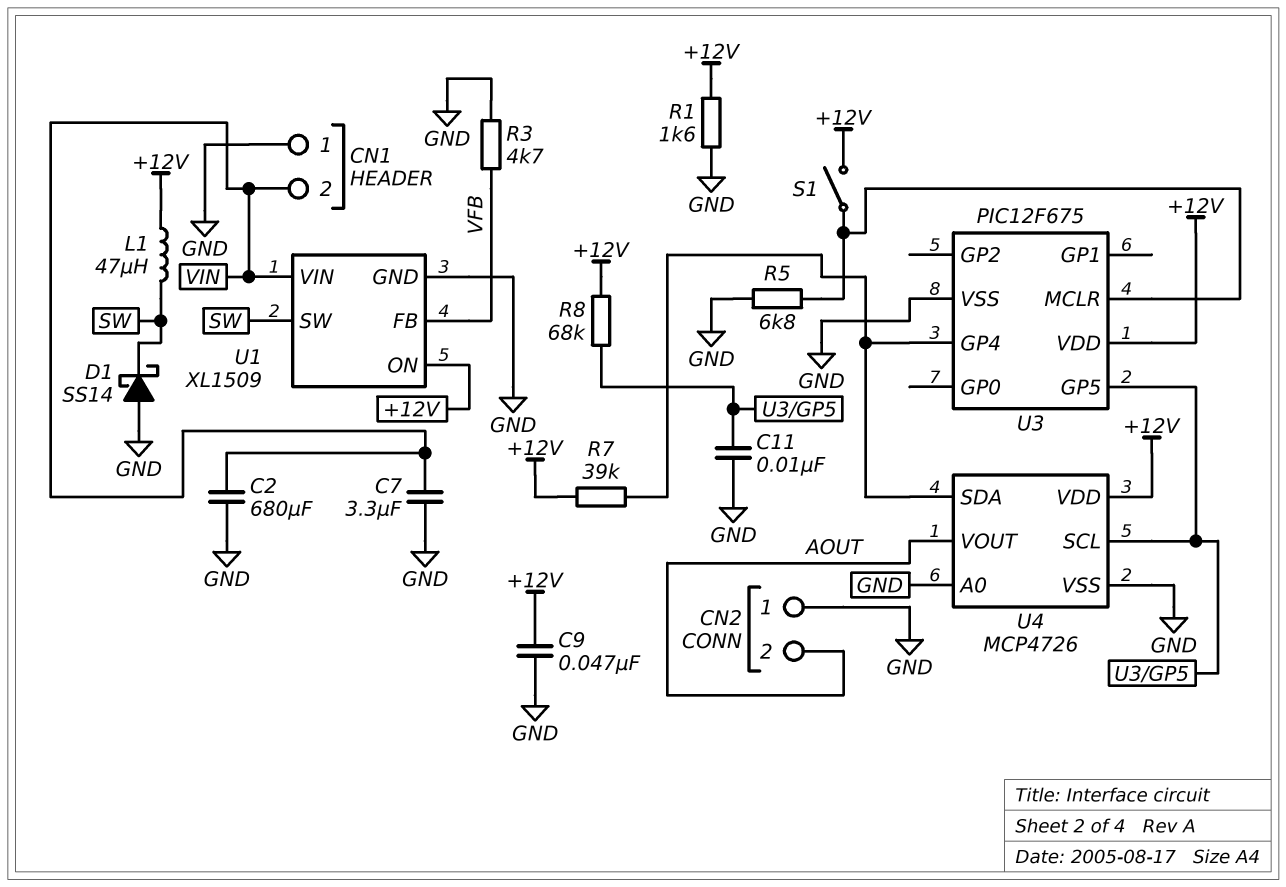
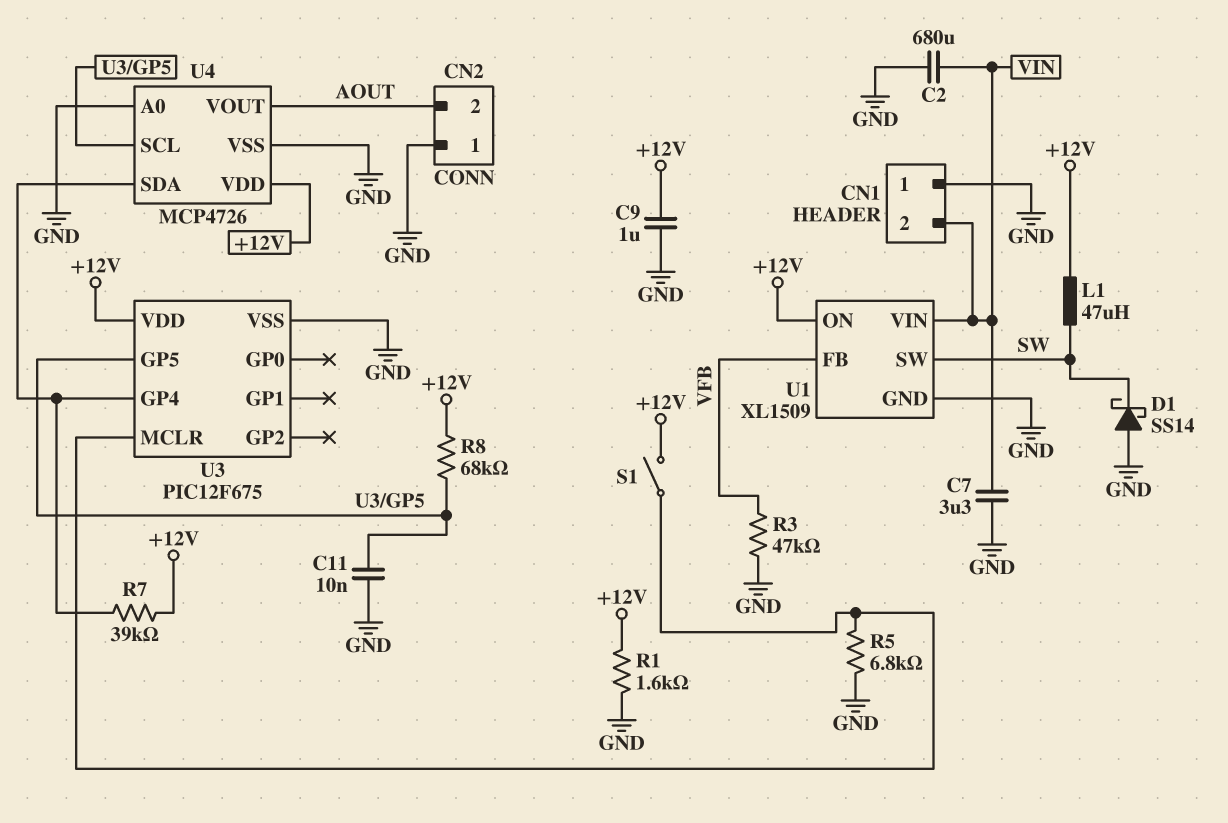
C9: 47nF (+12V, GND) -> 1uF (+12V, GND)
R3: 4.7k (GND, VFB) -> 47k (GND, VFB)

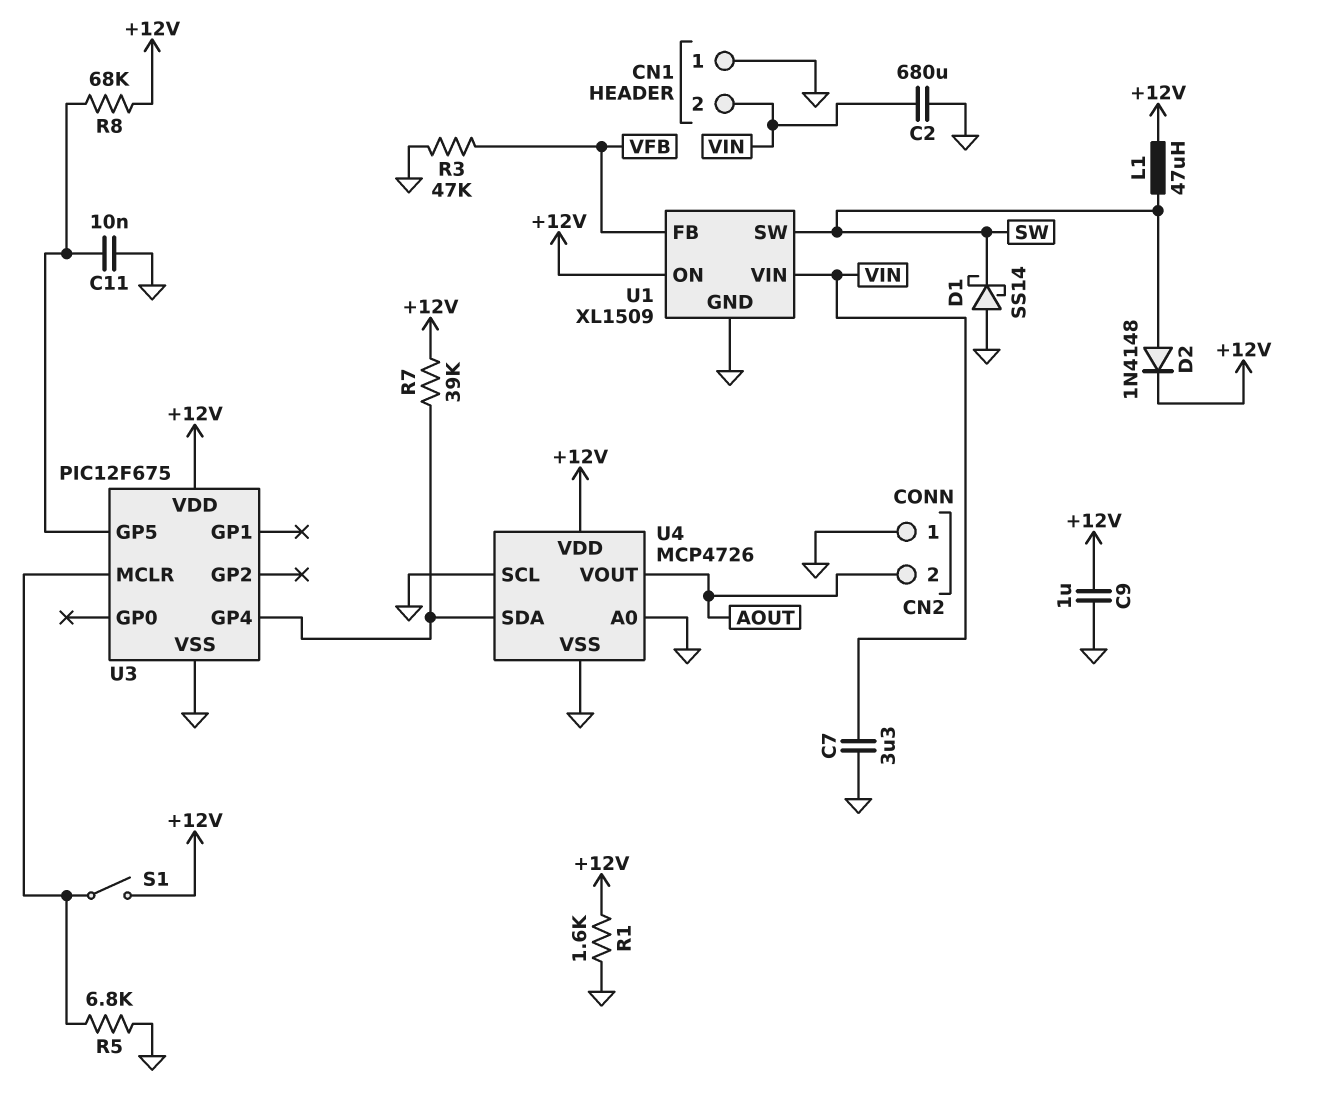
D2: none -> diode 1N4148 (A SW, K +12V)
U4 pin SCL: U3/GP5 -> GND

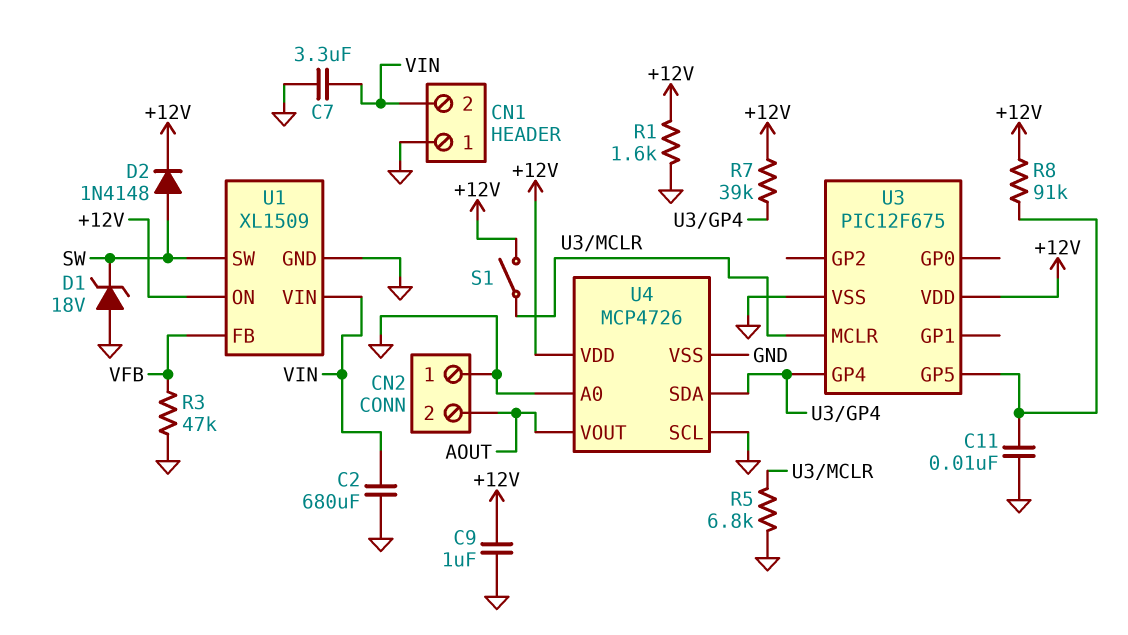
D1: schottky SS14 (A GND, K SW) -> zener 18V (A GND, K SW)
L1: 47uH (+12V, SW) -> none
R8: 68k (+12V, U3/GP5) -> 91k (+12V, U3/GP5)

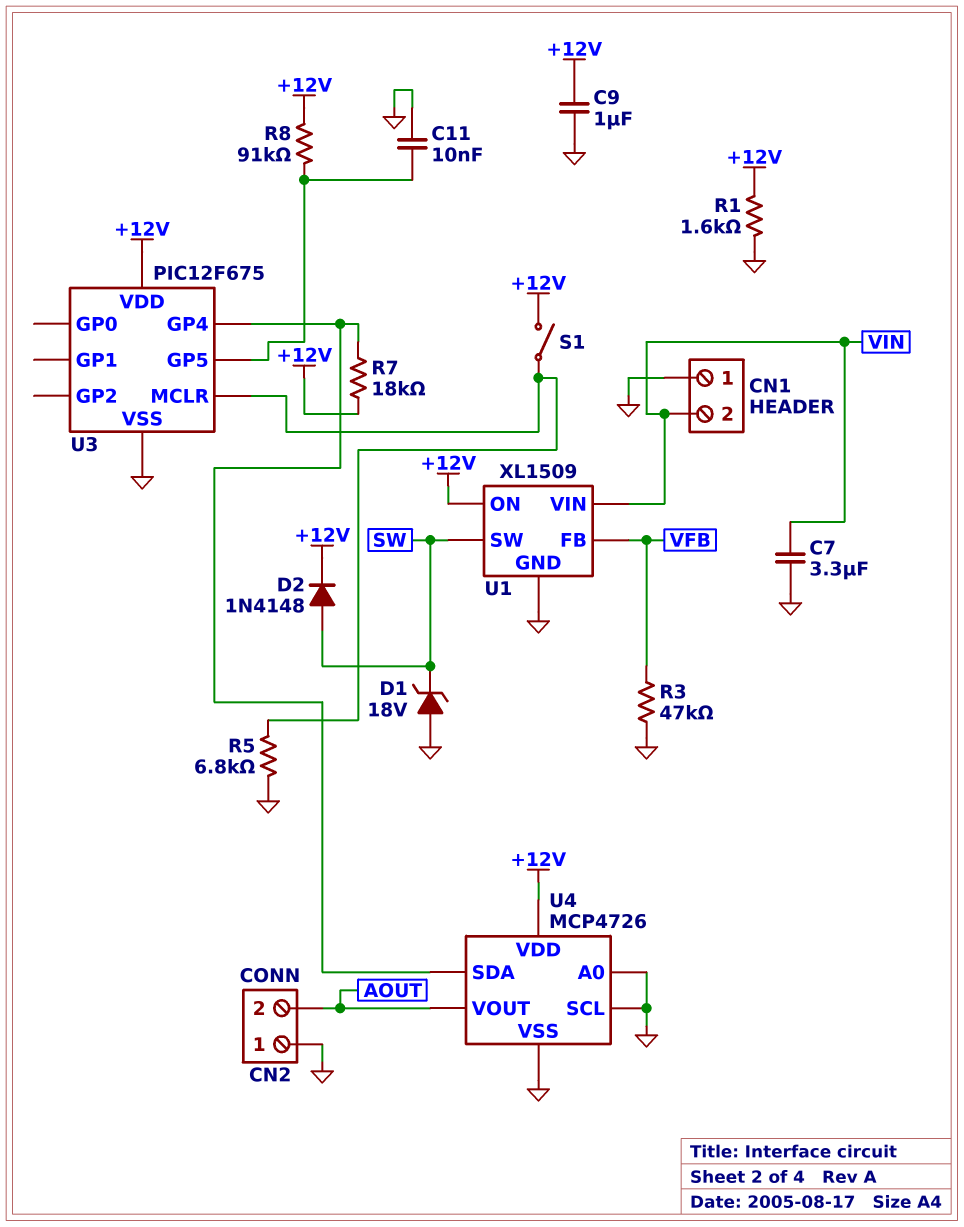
C2: 680uF (GND, VIN) -> none
R7: 39k (+12V, U3/GP4) -> 18k (+12V, U3/GP4)

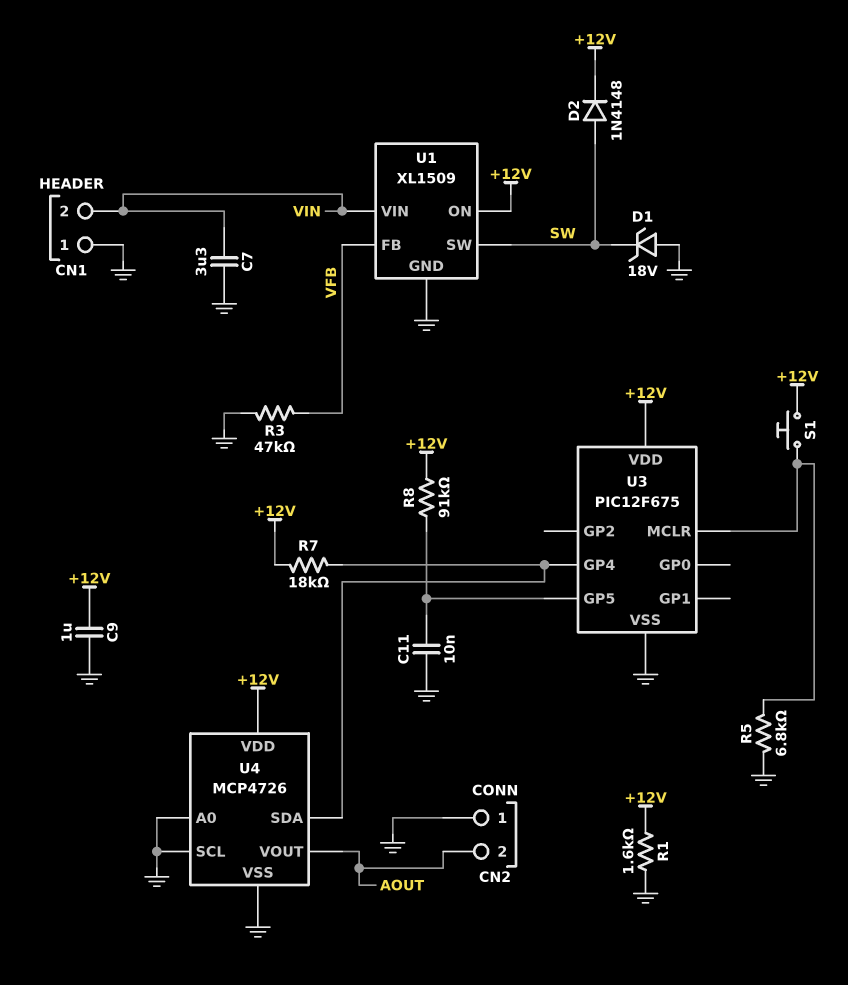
S1: switch (+12V, U3/MCLR) -> button (+12V, U3/MCLR)

